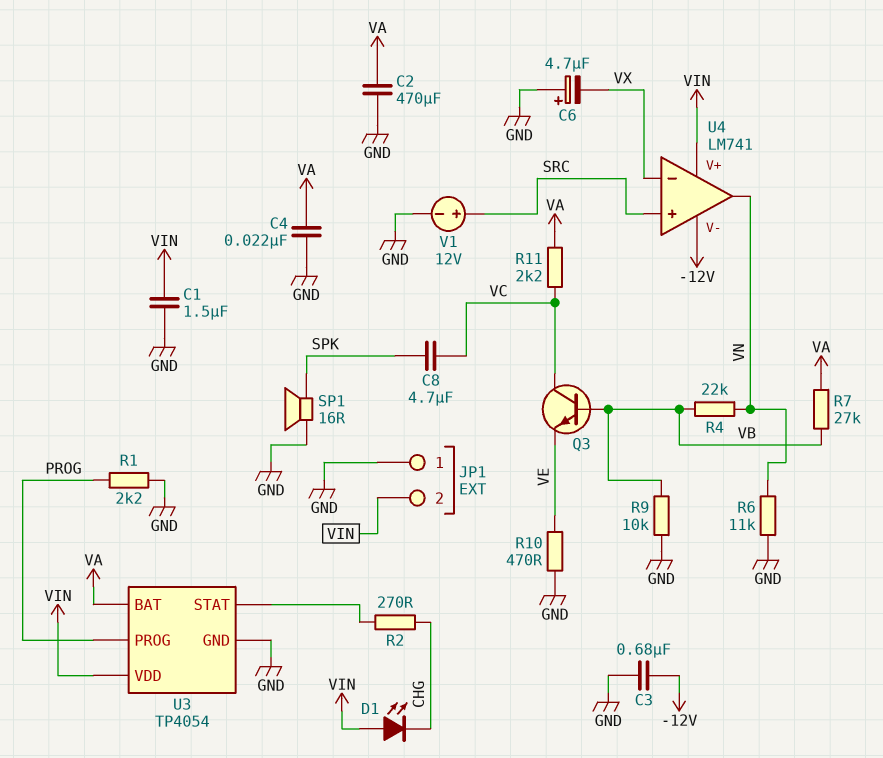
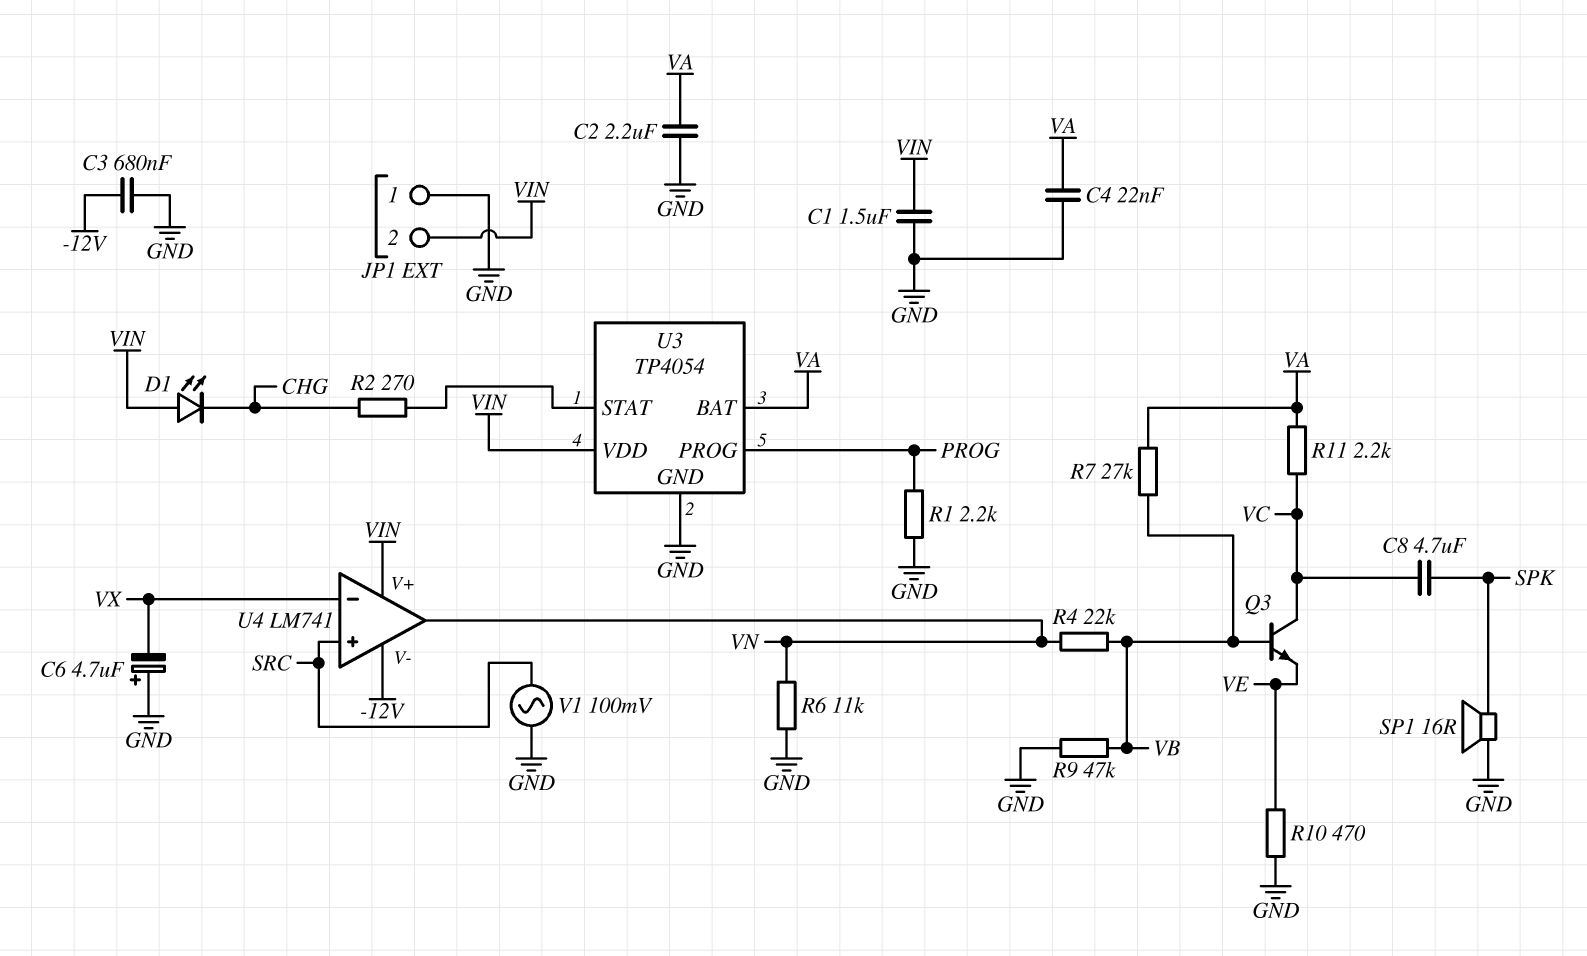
C2: 470uF (GND, VA) -> 2.2uF (GND, VA)
R9: 10k (GND, VB) -> 47k (GND, VB)
V1: 12V (plus SRC, minus GND) -> AC 100mV (GND, SRC)

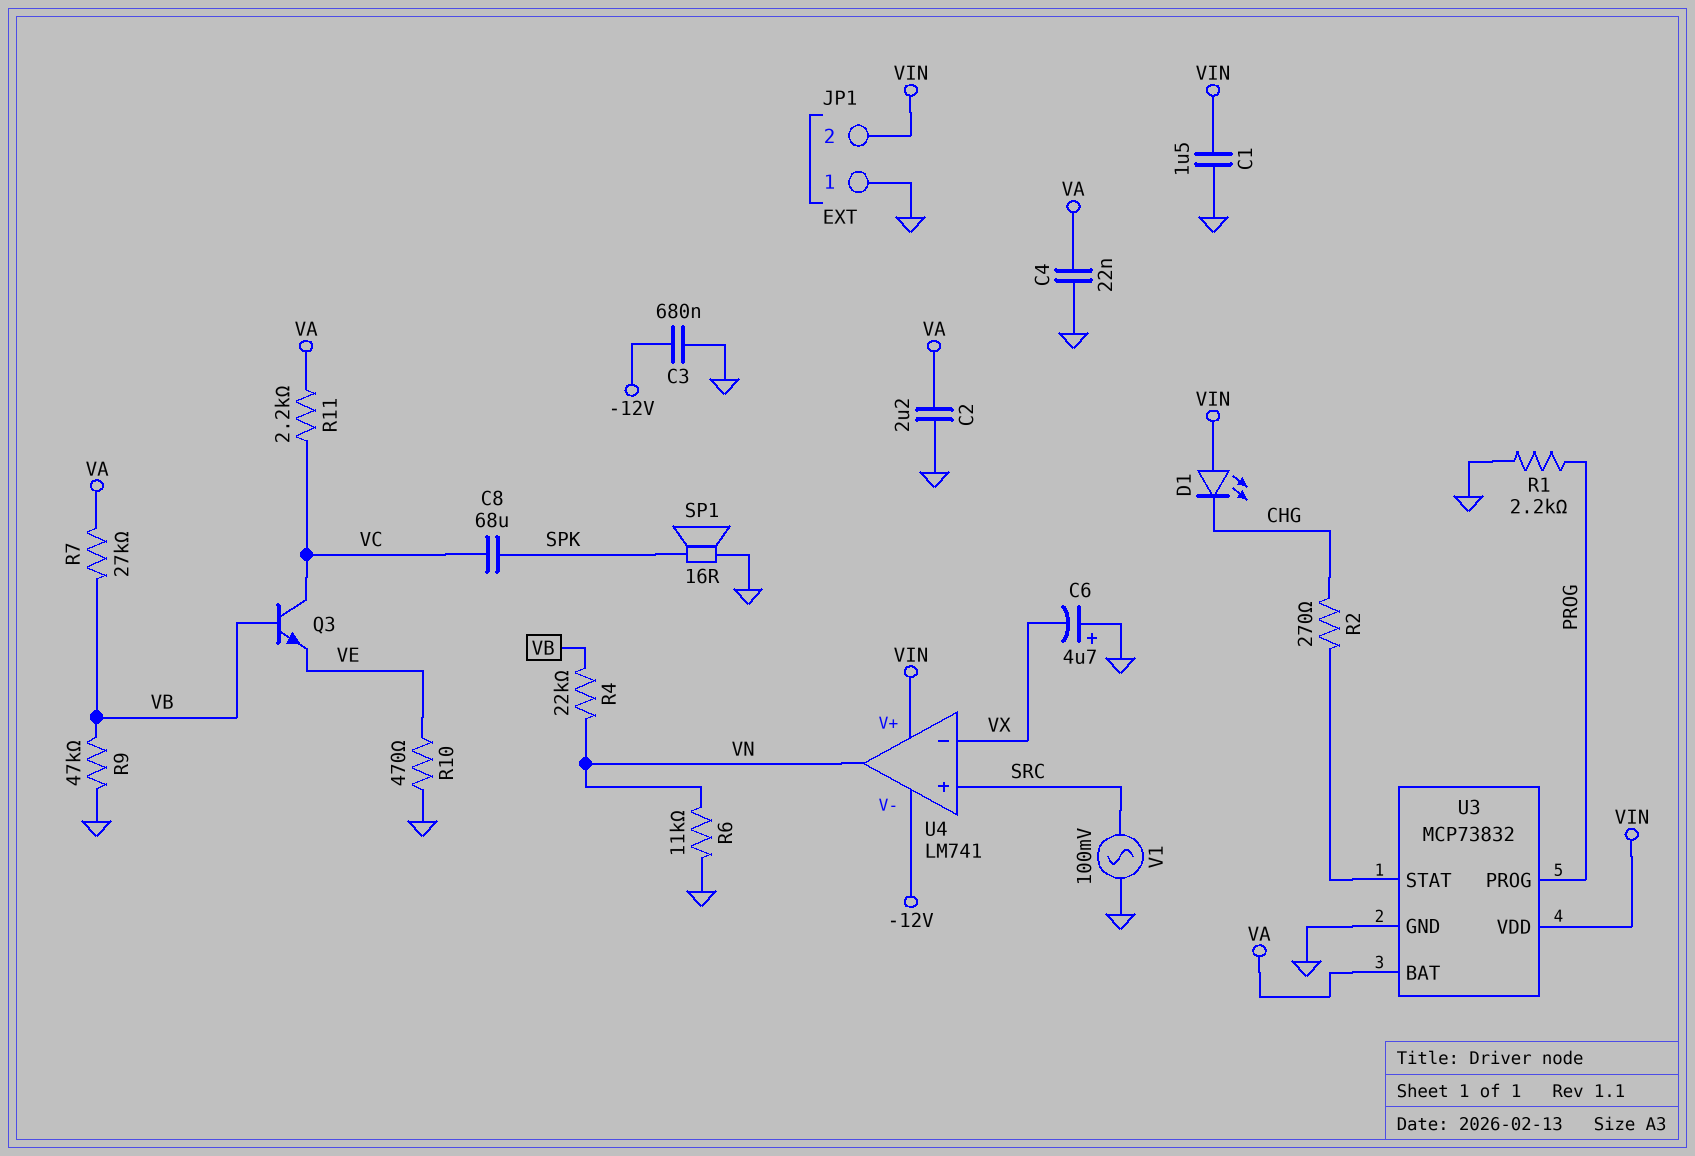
C8: 4.7uF (SPK, VC) -> 68uF (SPK, VC)
U3: TP4054 -> MCP73832

